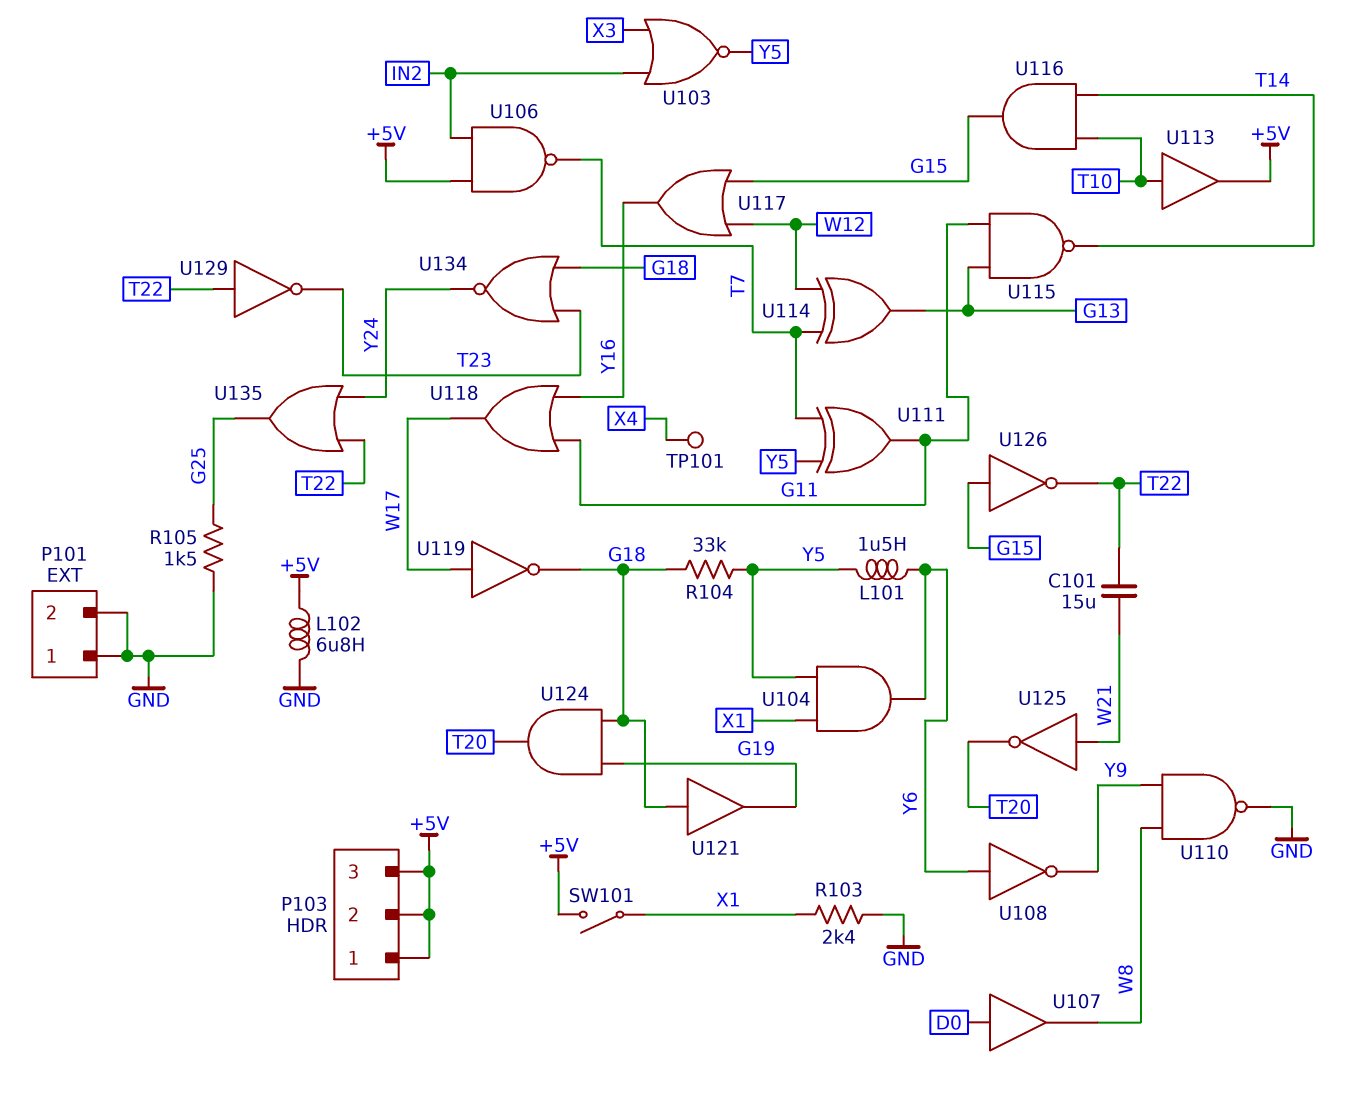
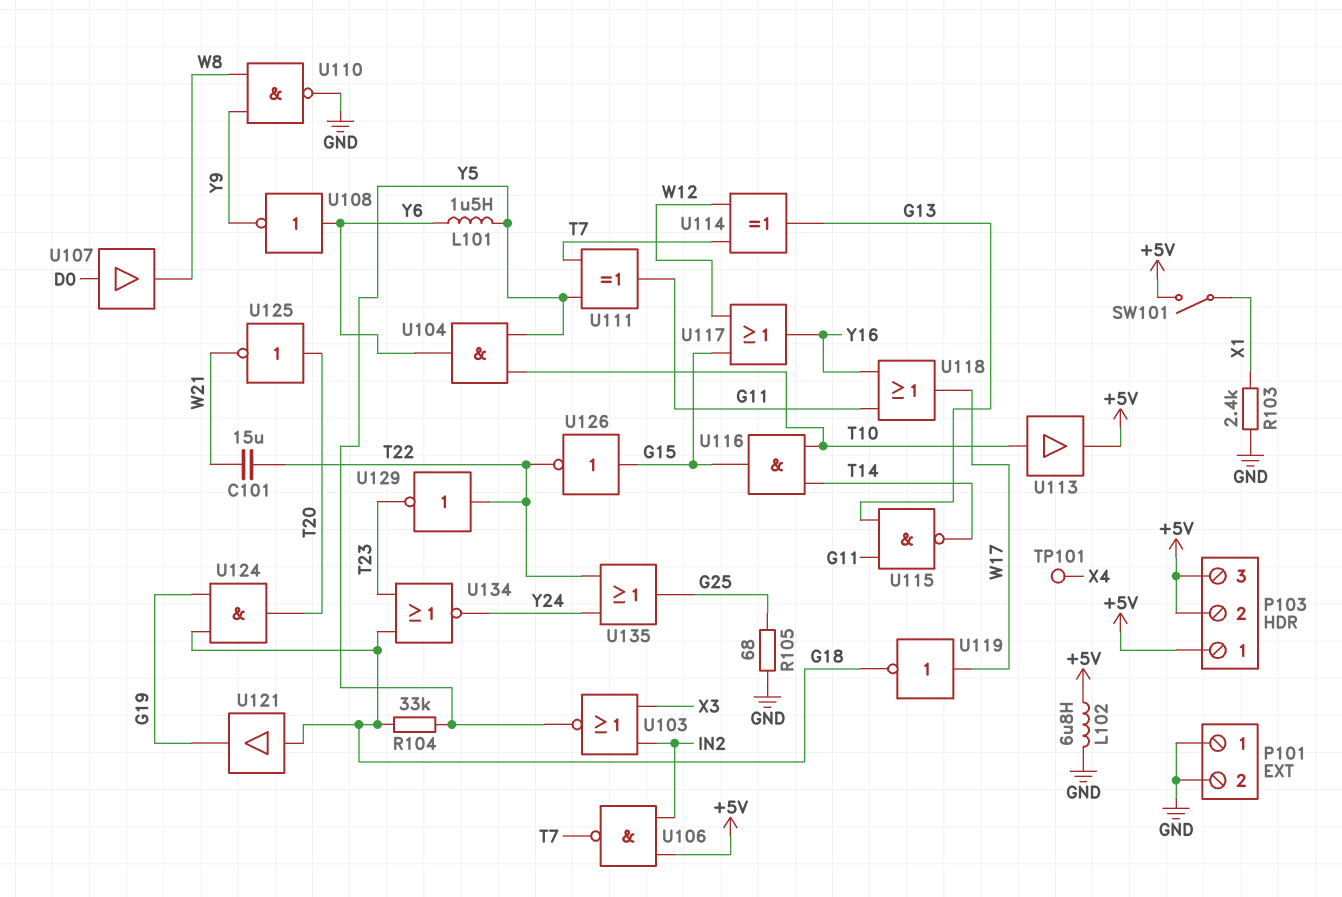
R105: 1.5k (G25, GND) -> 68 (G25, GND)
U104: AND (in X1, in Y5, out Y6) -> AND (in T10, in Y5, out Y6)
U125: NOT (in W21, out T20) -> NOT (in T20, out W21)

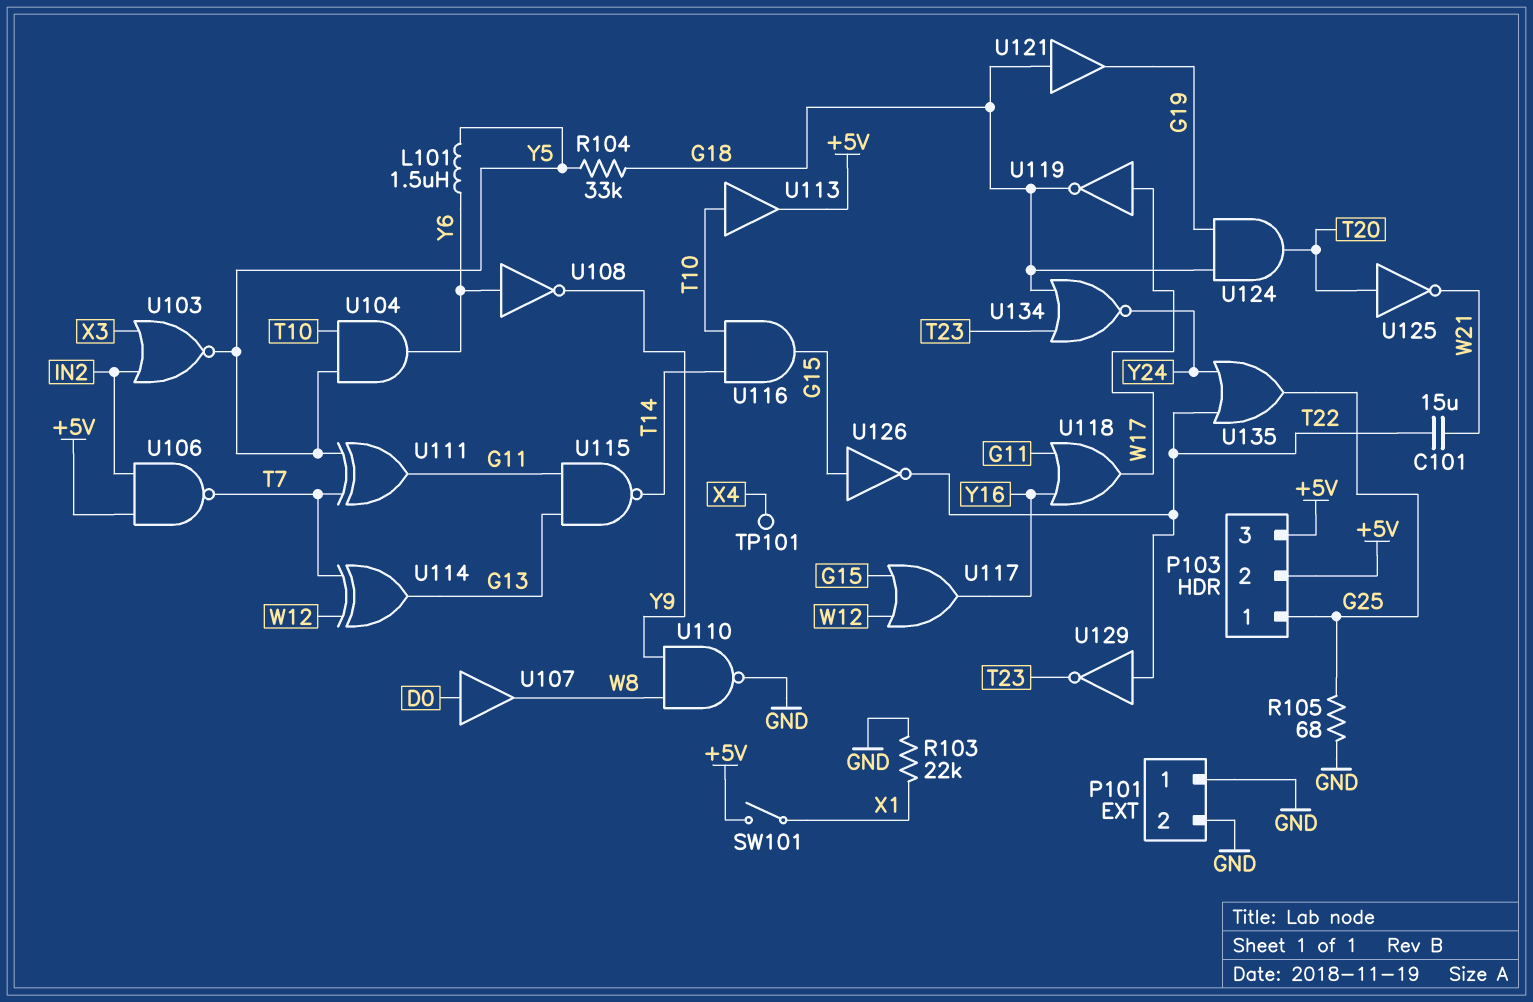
L102: 6.8uH (+5V, GND) -> none
P103 pin 1: +5V -> G25
R103: 2.4k (GND, X1) -> 22k (GND, X1)

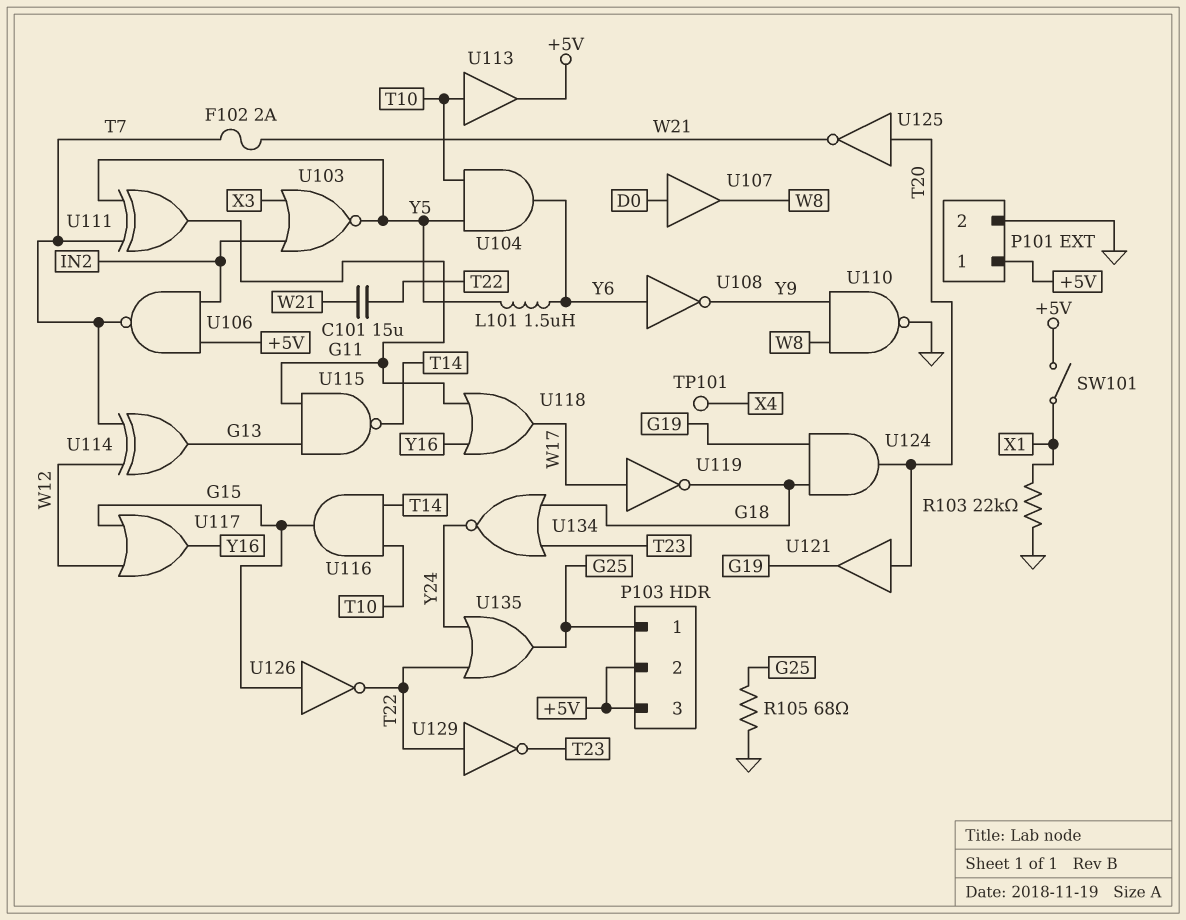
F102: none -> 2A (T7, W21)
P101 pin 1: GND -> +5V
R104: 33k (G18, Y5) -> none
U121: buffer (in G18, out G19) -> buffer (in T20, out G19)

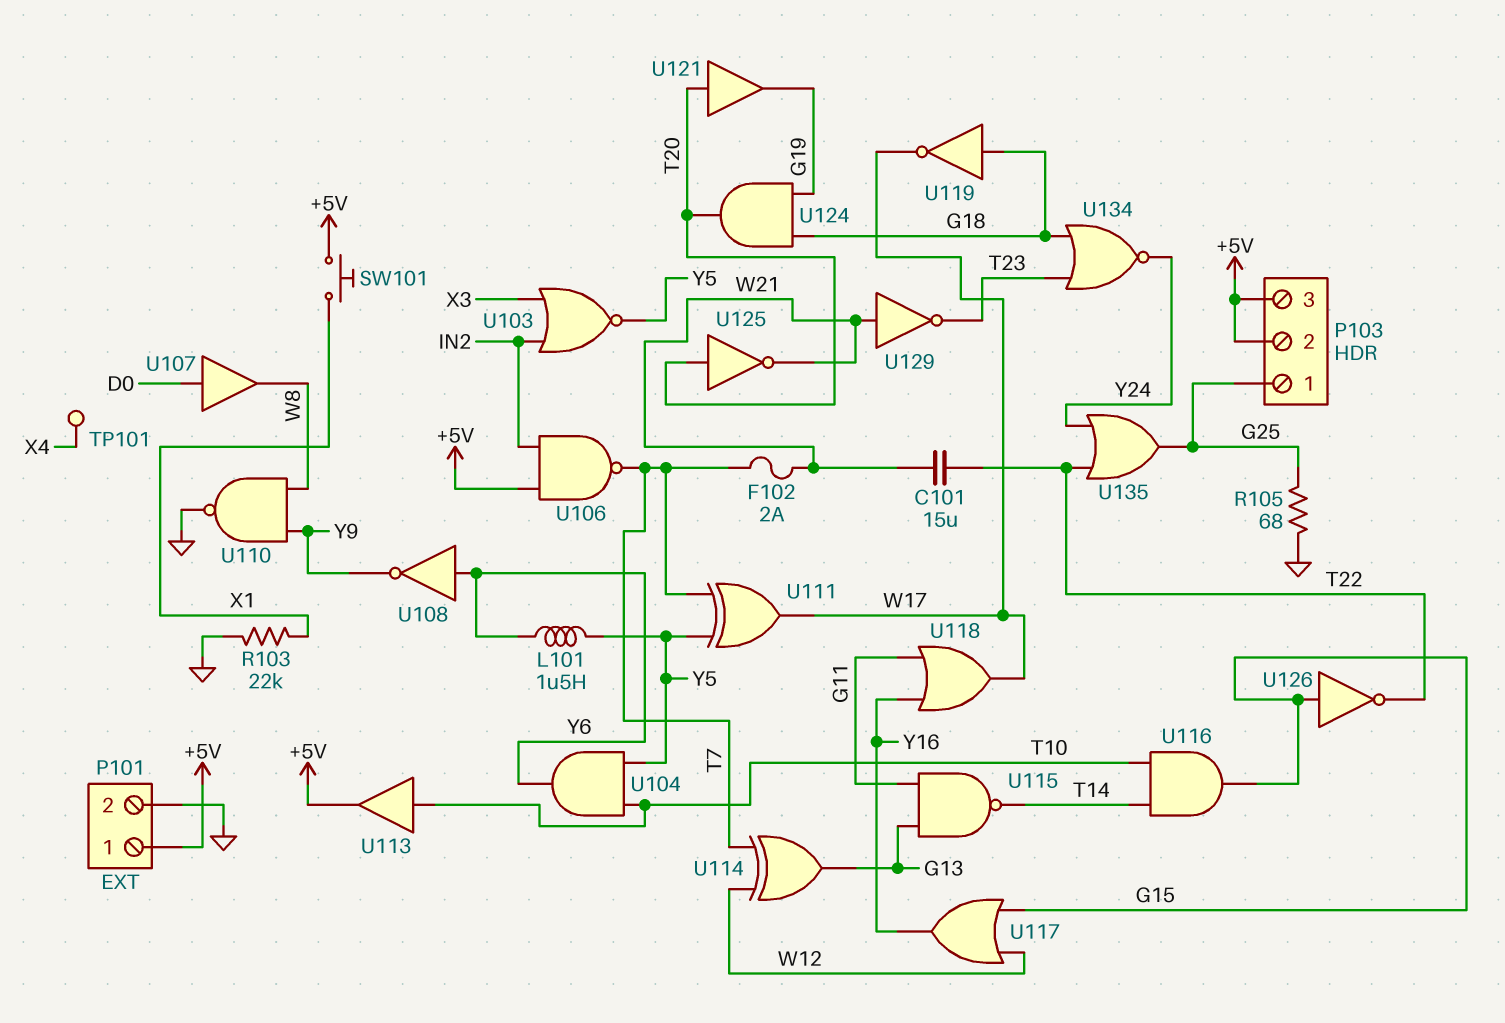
SW101: switch (+5V, X1) -> button (+5V, X1)
U111: XOR (in T7, in Y5, out G11) -> XOR (in T7, in Y5, out W17)
U119: NOT (in W17, out G18) -> NOT (in G18, out W17)
U129: NOT (in T22, out T23) -> NOT (in W21, out T23)

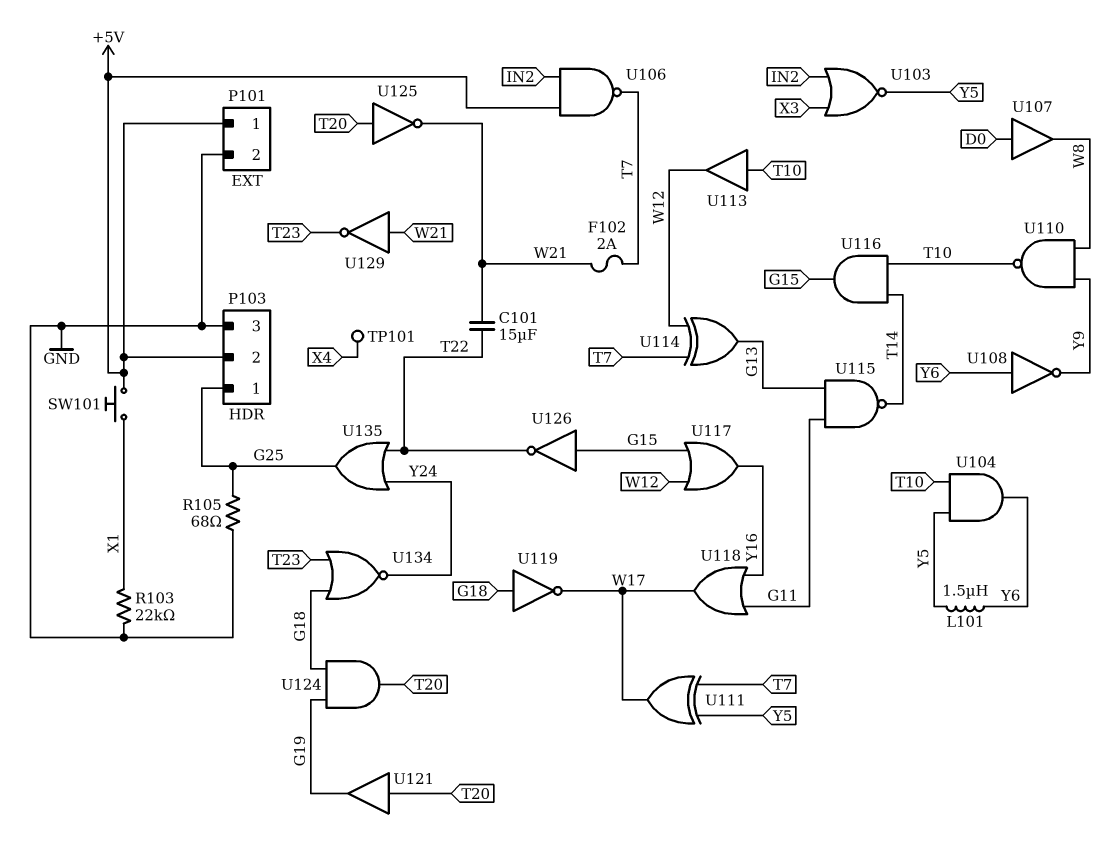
P103 pin 3: +5V -> GND
U110: NAND (in W8, in Y9, out GND) -> NAND (in W8, in Y9, out T10)
U113: buffer (in T10, out +5V) -> buffer (in T10, out W12)

